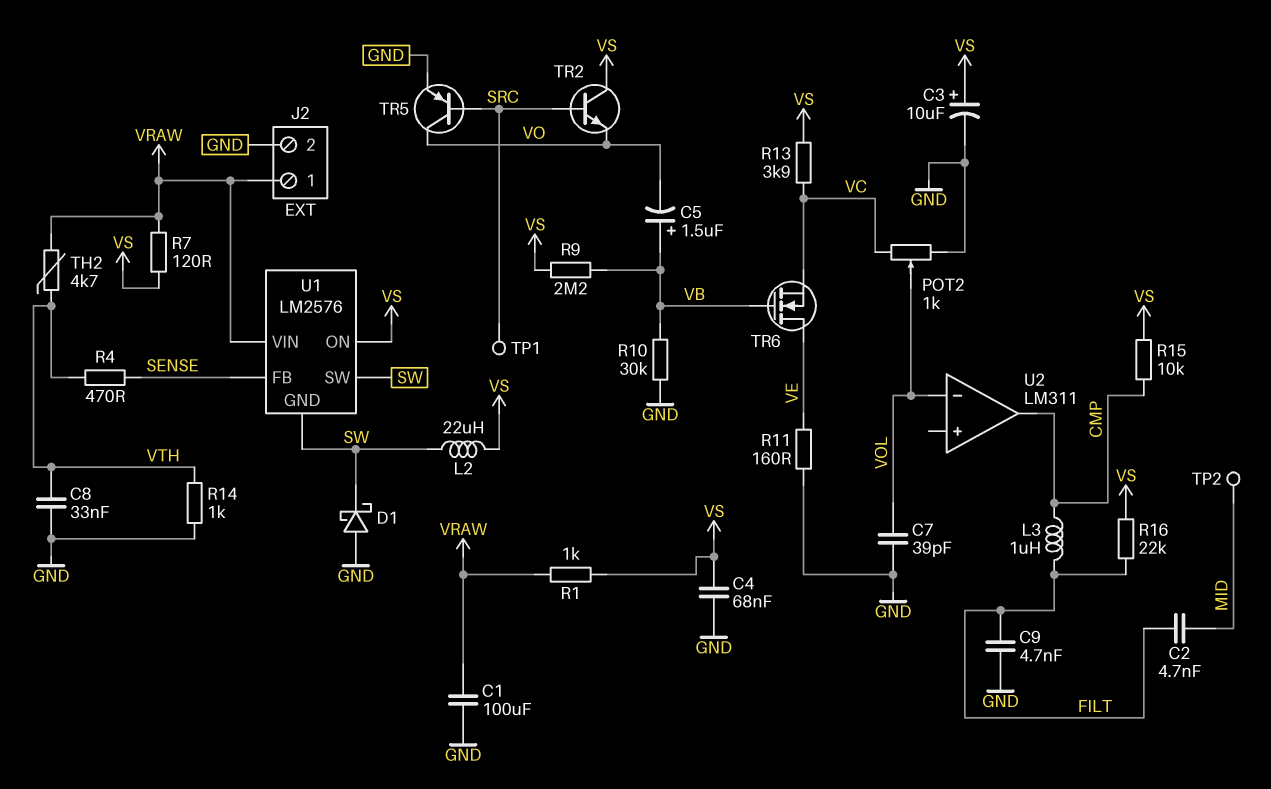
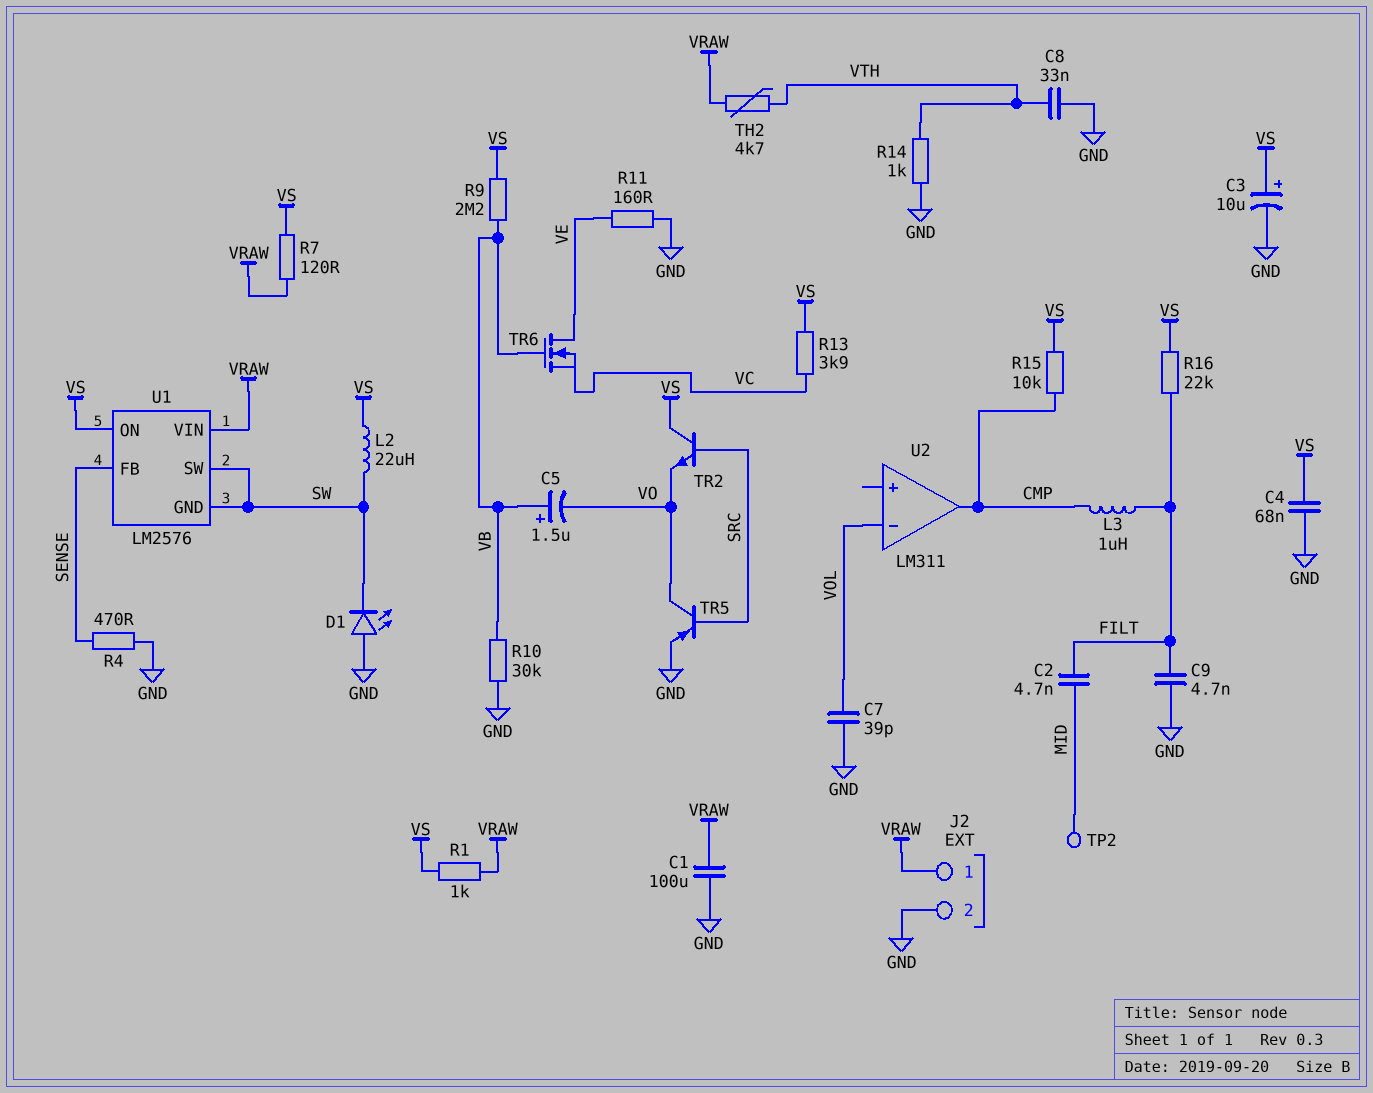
D1: schottky (A GND, K SW) -> LED (A GND, K SW)
POT2: 1k (GND, VC, wiper VOL) -> none
R4: 470 (SENSE, VTH) -> 470 (GND, SENSE)
TP1: test point (SRC) -> none

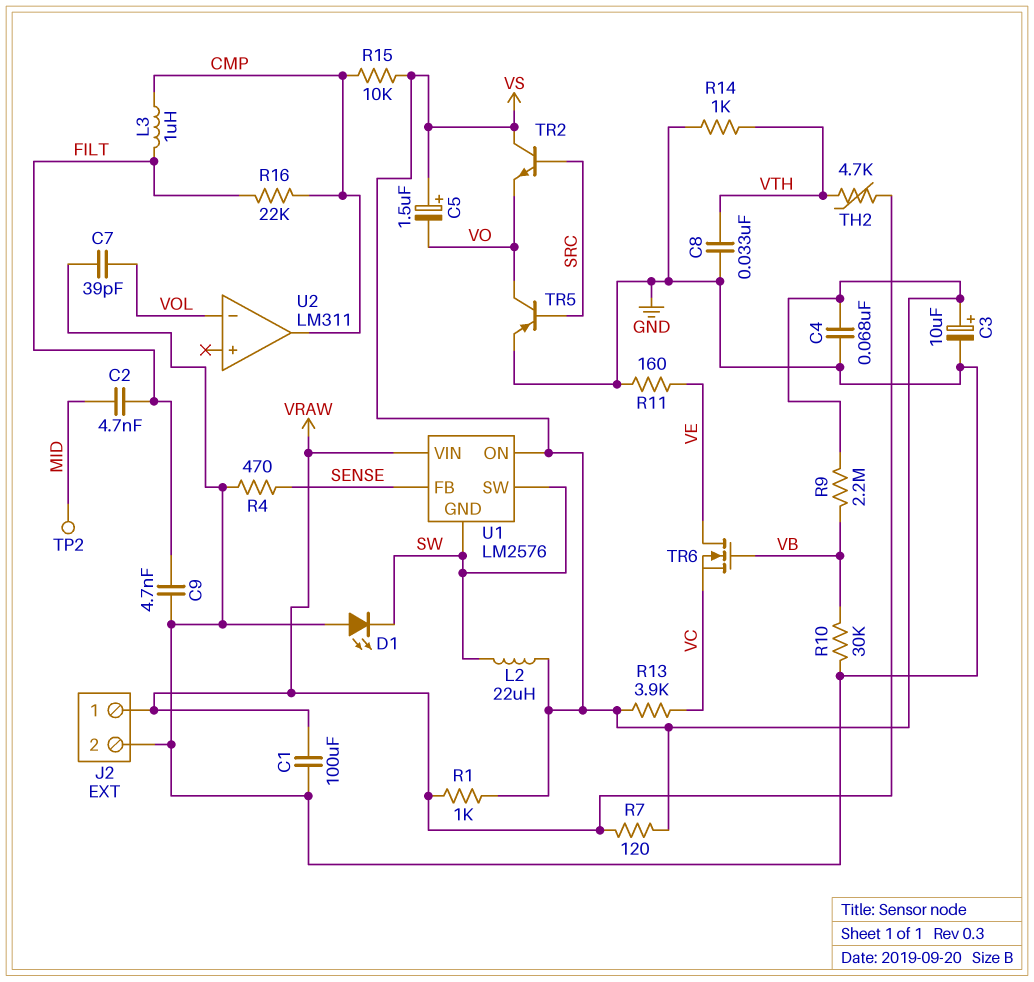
C5: 1.5uF (plus VB, minus VO) -> 1.5uF (plus VS, minus VO)
R16: 22k (FILT, VS) -> 22k (CMP, FILT)

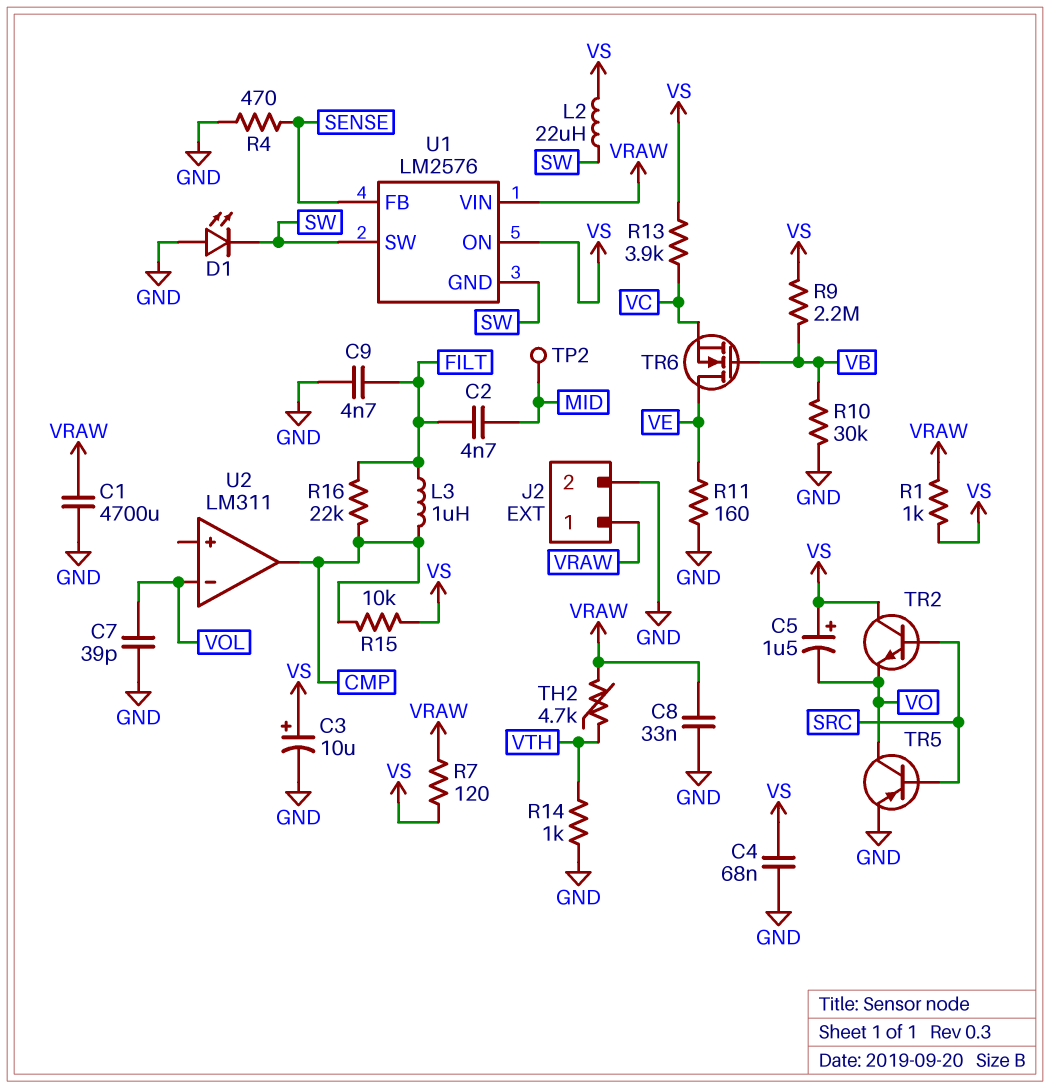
C1: 100uF (GND, VRAW) -> 4700uF (GND, VRAW)
C8: 33nF (GND, VTH) -> 33nF (GND, VRAW)

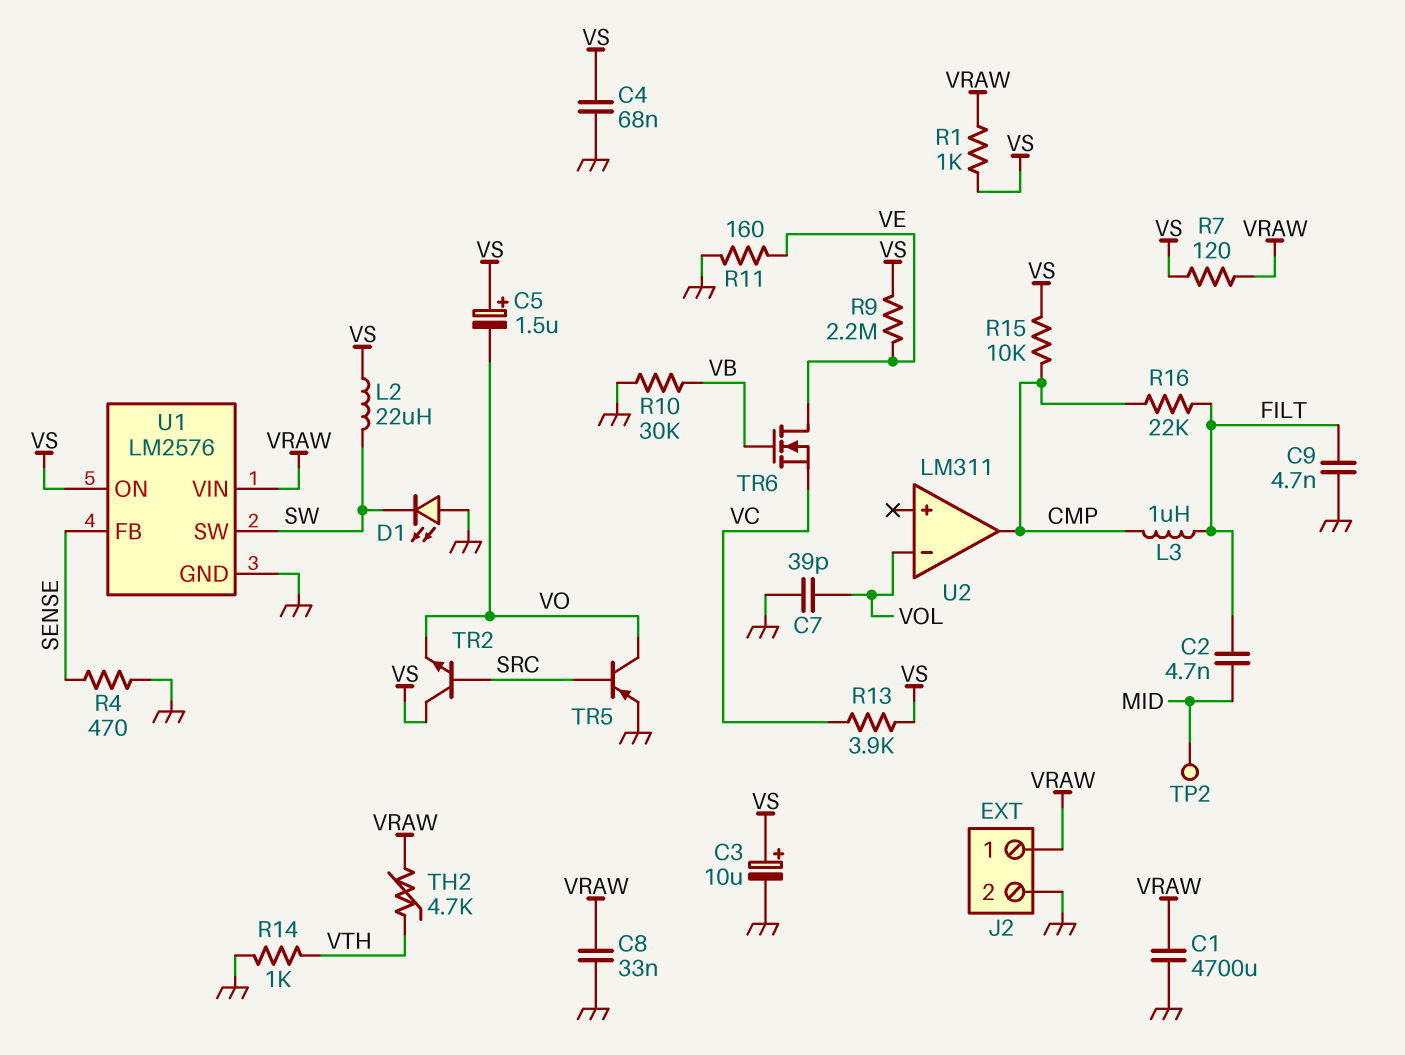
R9: 2.2M (VB, VS) -> 2.2M (VE, VS)
U1 pin GND: SW -> GND

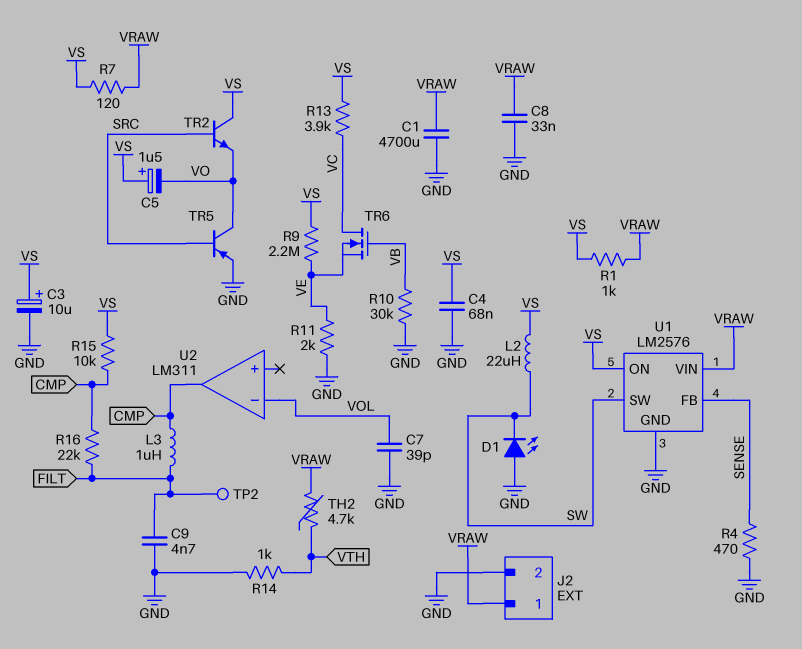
C2: 4.7nF (FILT, MID) -> none
R11: 160 (GND, VE) -> 2k (GND, VE)
TP2: test point (MID) -> test point (FILT)
TR6: NMOS (G VB, D VE, S VC) -> NMOS (G VB, D VC, S VE)

